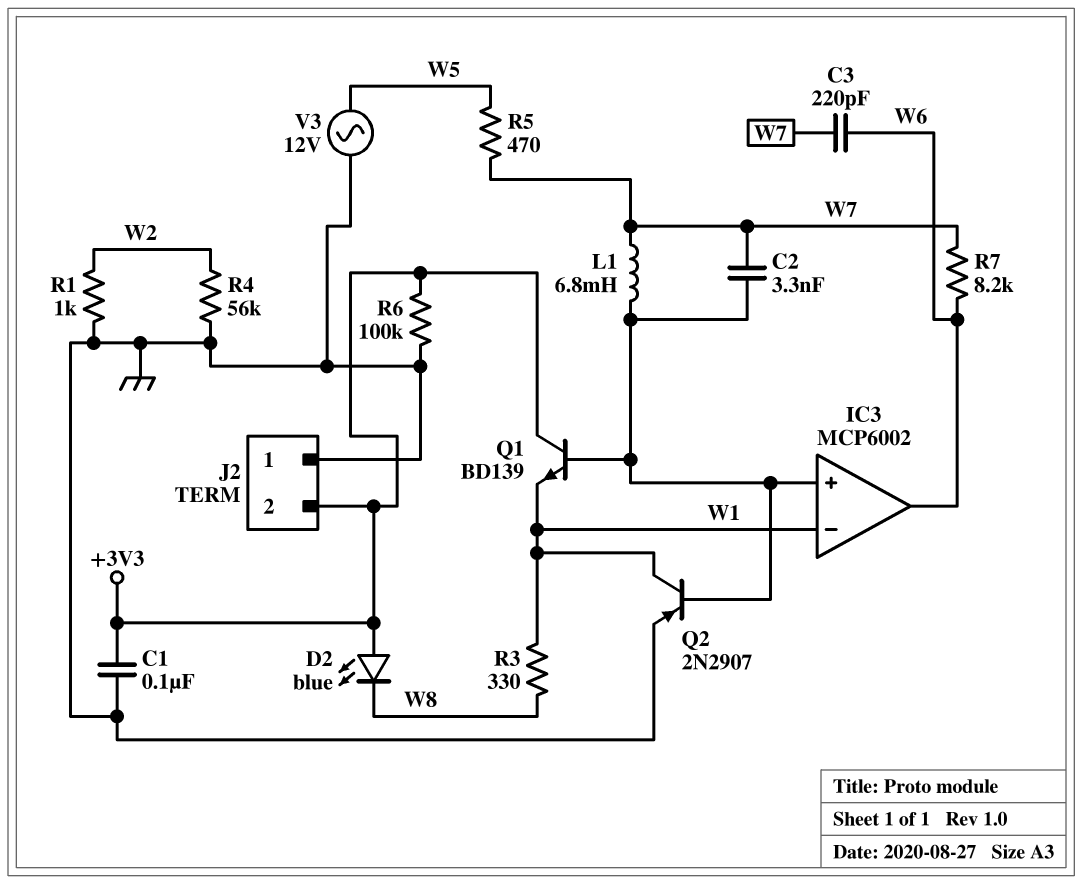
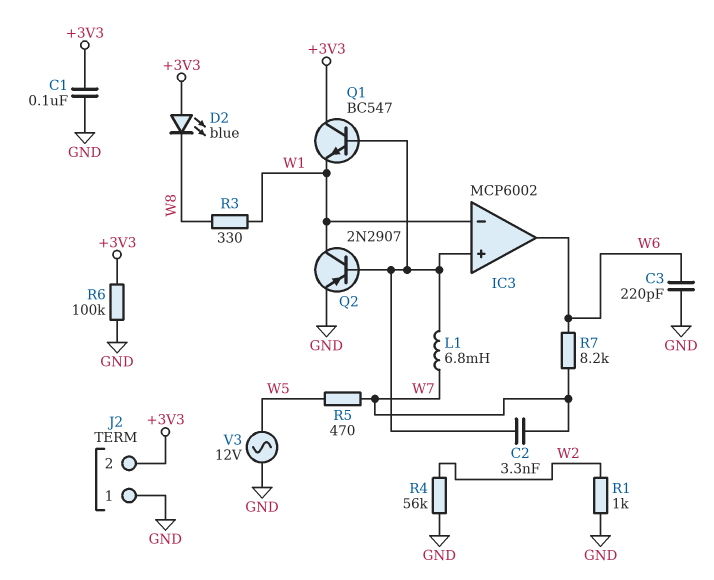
C3: 220pF (W6, W7) -> 220pF (GND, W6)
Q1: NPN BD139 (B IC3/in+, C +3V3, E W1) -> NPN BC547 (B IC3/in+, C +3V3, E W1)

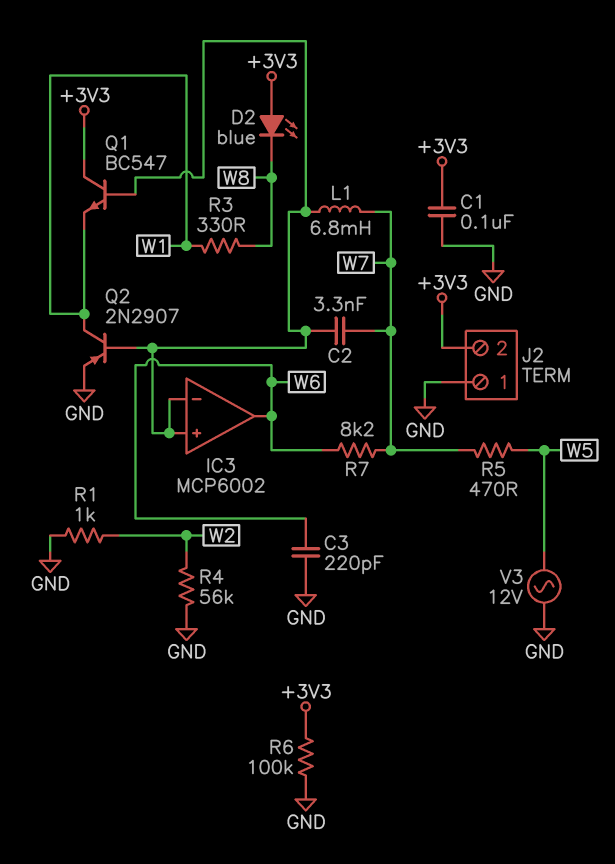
IC3 pin in-: W1 -> IC3/in+

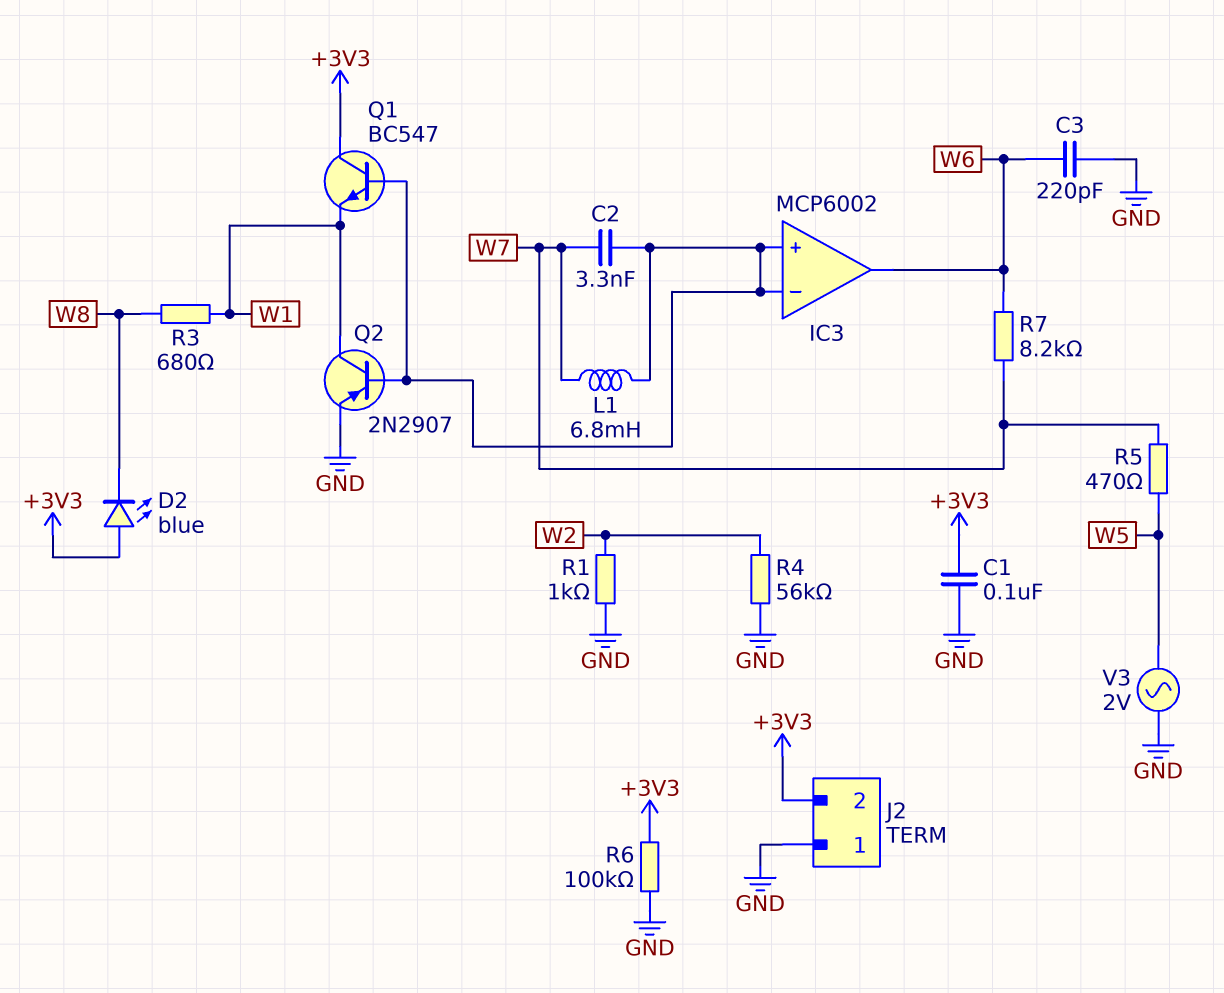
R3: 330 (W1, W8) -> 680 (W1, W8)
V3: AC 12V (GND, W5) -> AC 2V (GND, W5)

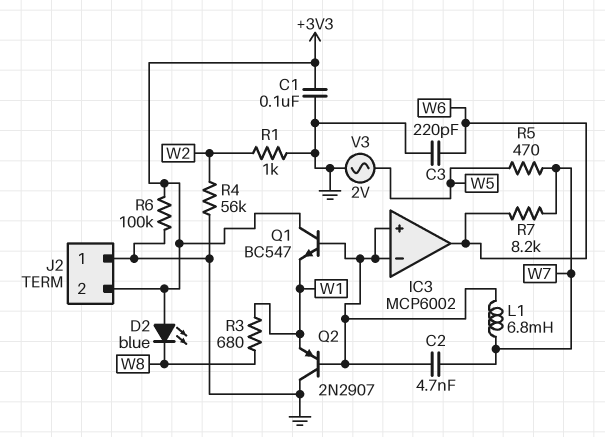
C2: 3.3nF (IC3/in+, W7) -> 4.7nF (IC3/in+, W7)
Q2: PNP 2N2907 (B IC3/in+, C W1, E GND) -> PNP 2N2907 (B IC3/in+, C GND, E W1)

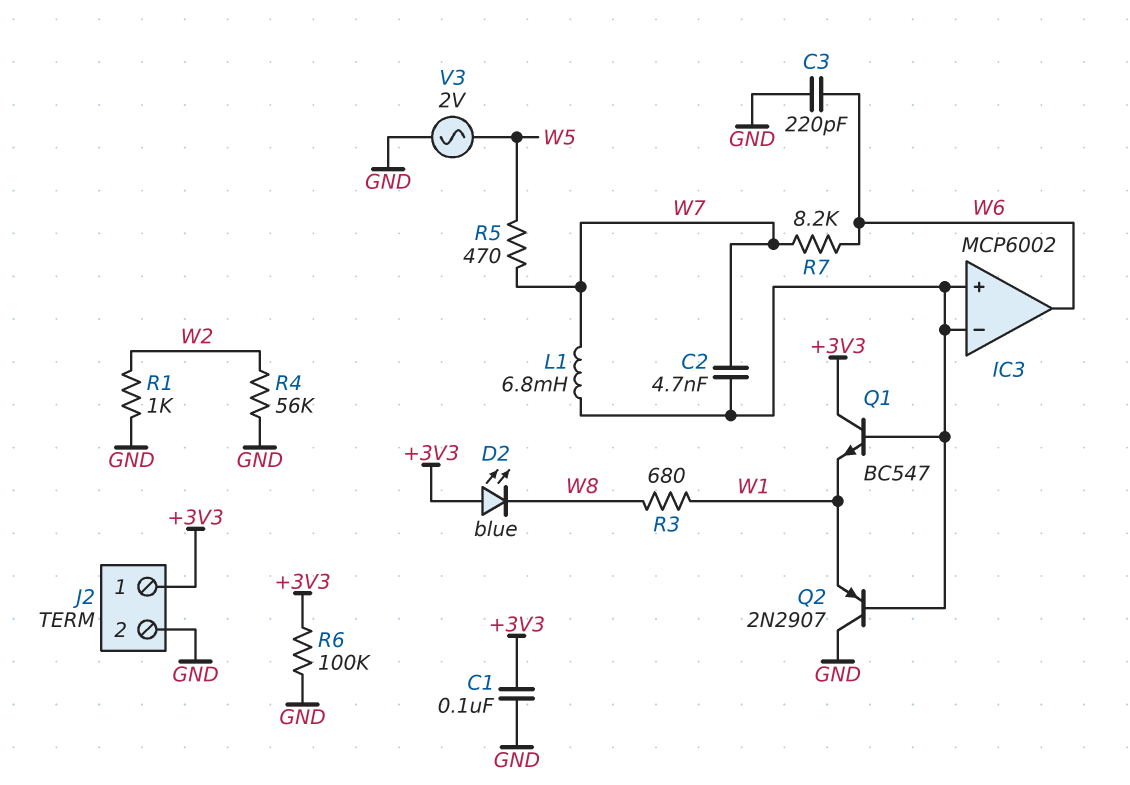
J2 pin 1: GND -> +3V3
J2 pin 2: +3V3 -> GND

